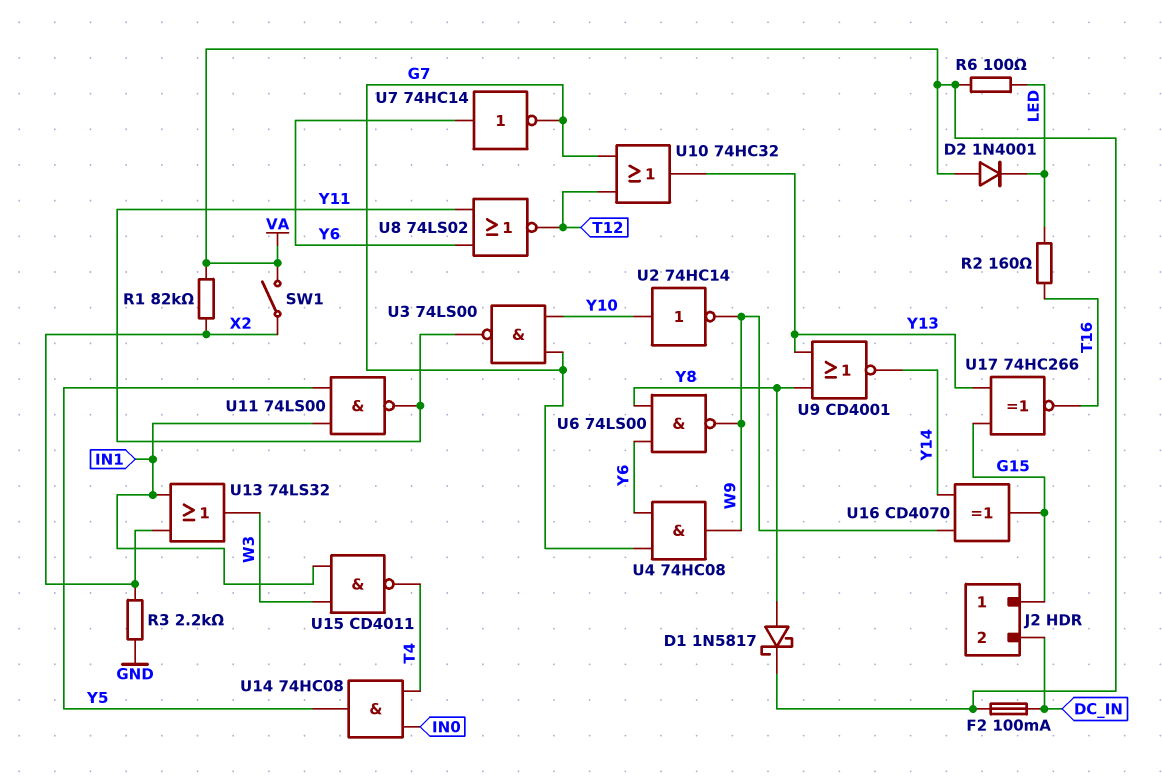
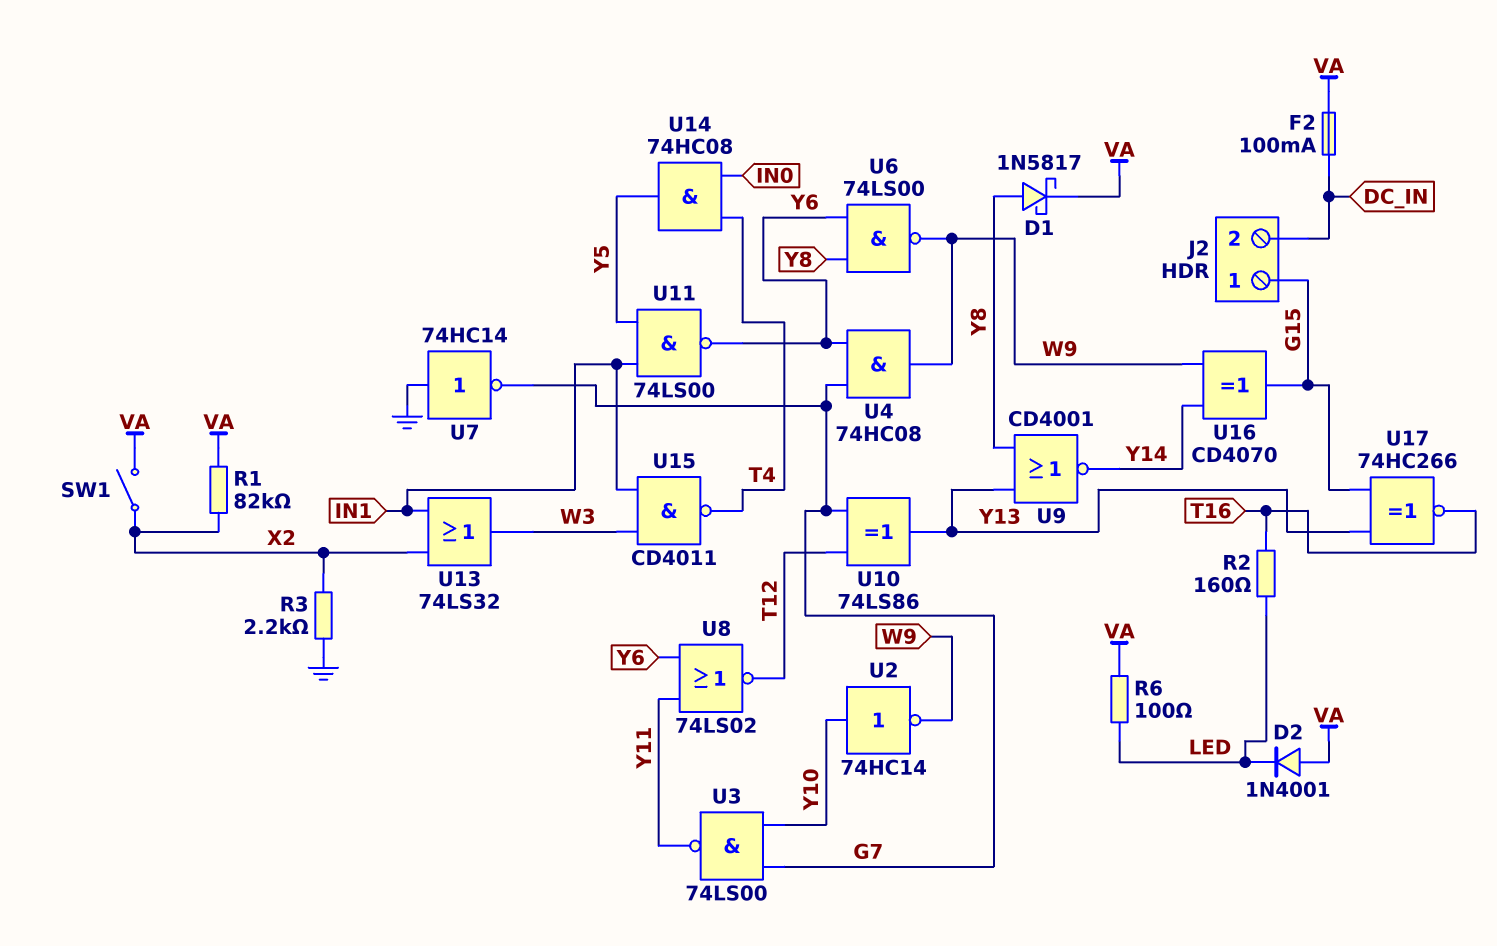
U7: NOT 74HC14 (in Y6, out G7) -> NOT 74HC14 (in GND, out G7)
U10: OR 74HC32 (in G7, in T12, out Y13) -> XOR 74LS86 (in G7, in T12, out Y13)
U11: NAND 74LS00 (in IN1, in Y5, out Y11) -> NAND 74LS00 (in IN1, in Y5, out Y6)

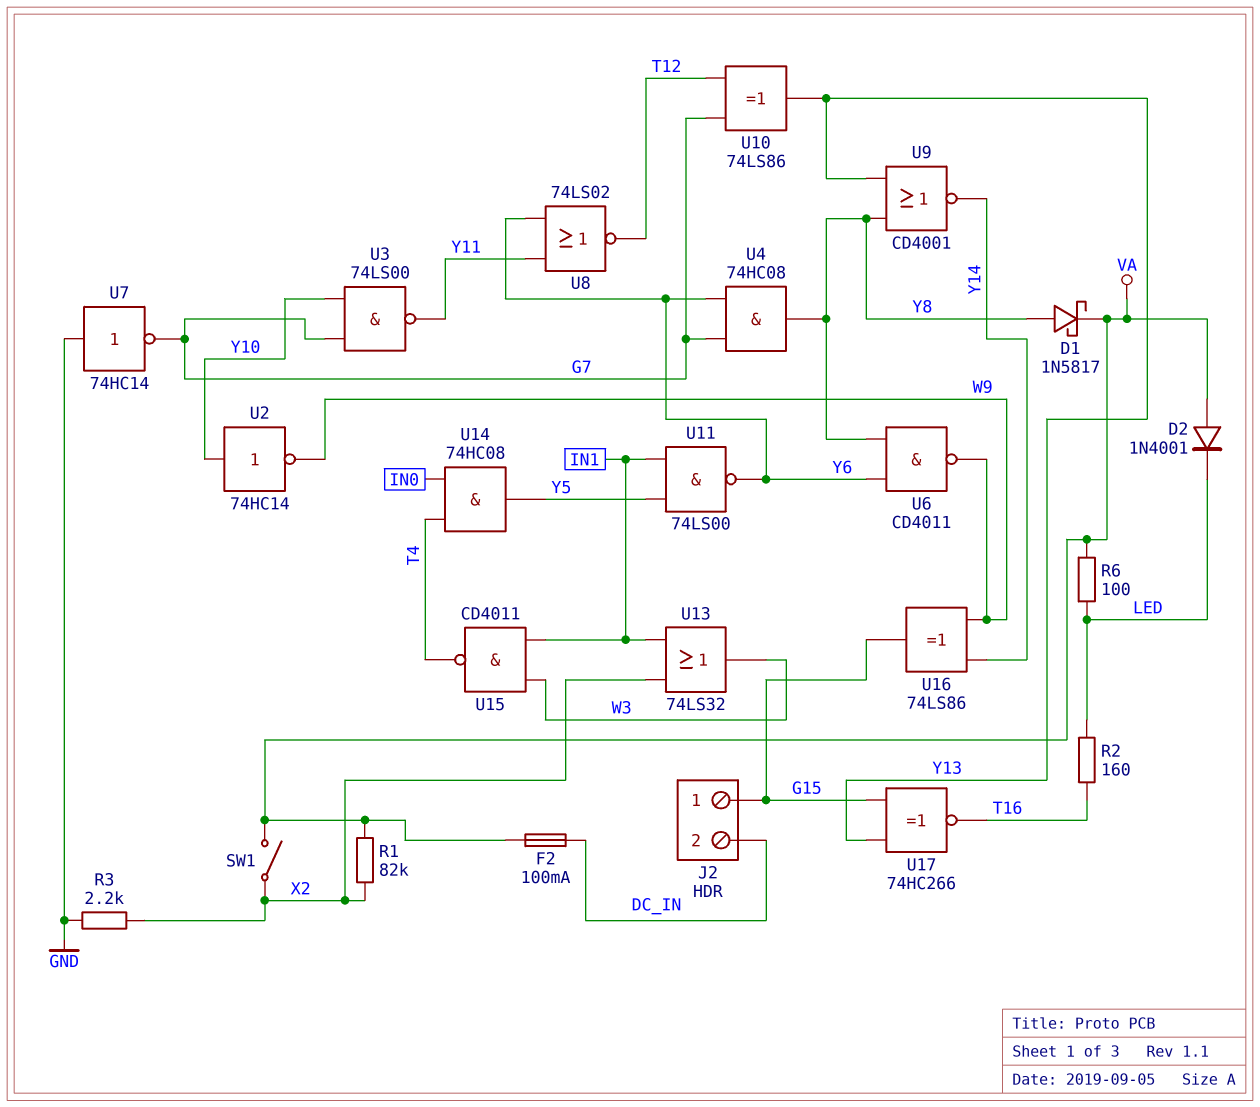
U4: AND 74HC08 (in G7, in Y6, out W9) -> AND 74HC08 (in G7, in Y6, out Y8)
U6: NAND 74LS00 (in Y6, in Y8, out W9) -> NAND CD4011 (in Y6, in Y8, out W9)
U16: XOR CD4070 (in W9, in Y14, out G15) -> XOR 74LS86 (in W9, in Y14, out G15)

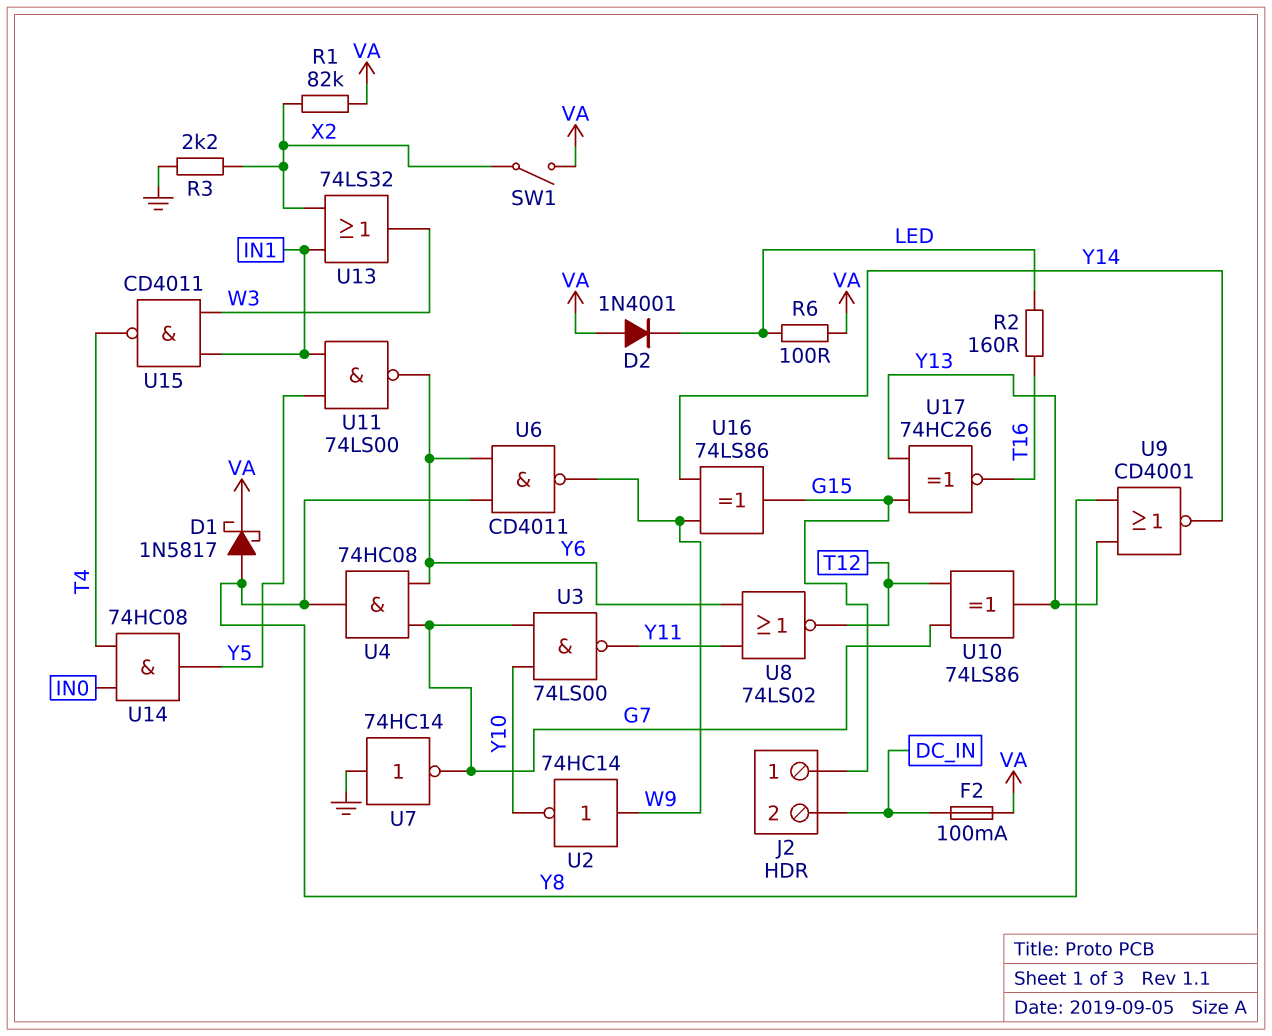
U2: NOT 74HC14 (in Y10, out W9) -> NOT 74HC14 (in W9, out Y10)

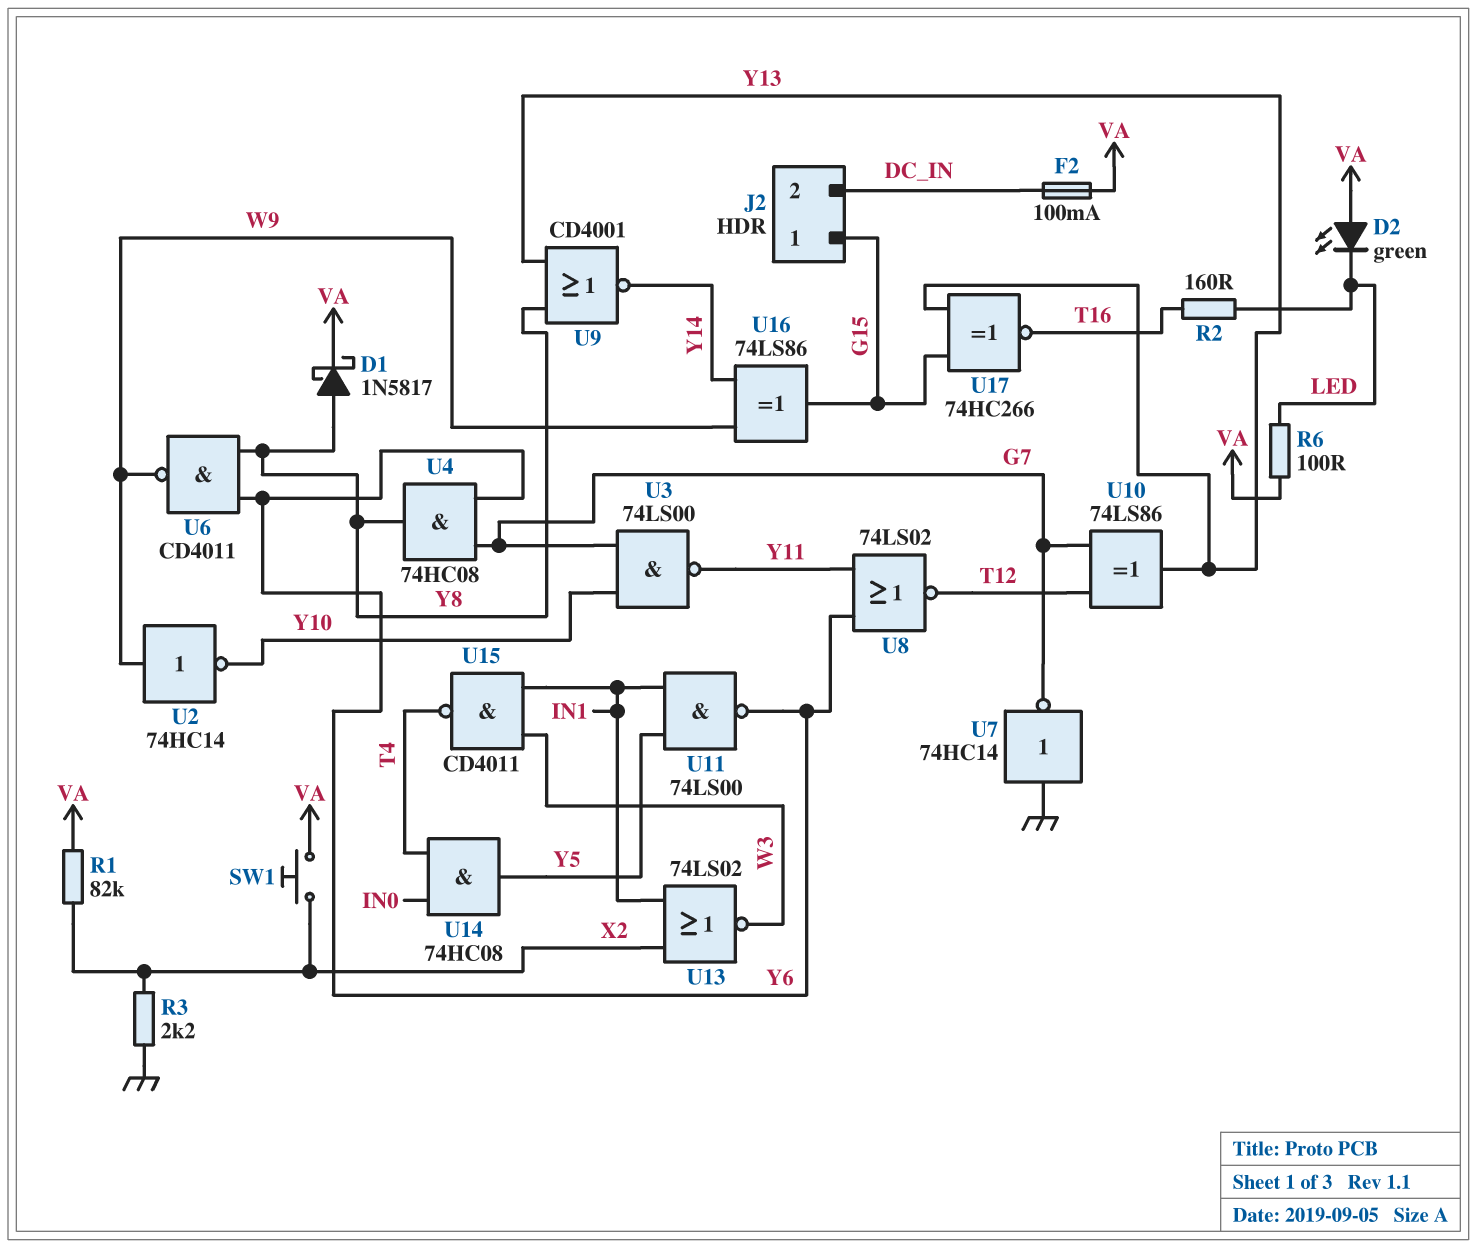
D2: diode 1N4001 (A VA, K LED) -> LED green (A VA, K LED)
SW1: switch (VA, X2) -> button (VA, X2)
U13: OR 74LS32 (in IN1, in X2, out W3) -> NOR 74LS02 (in IN1, in X2, out W3)

